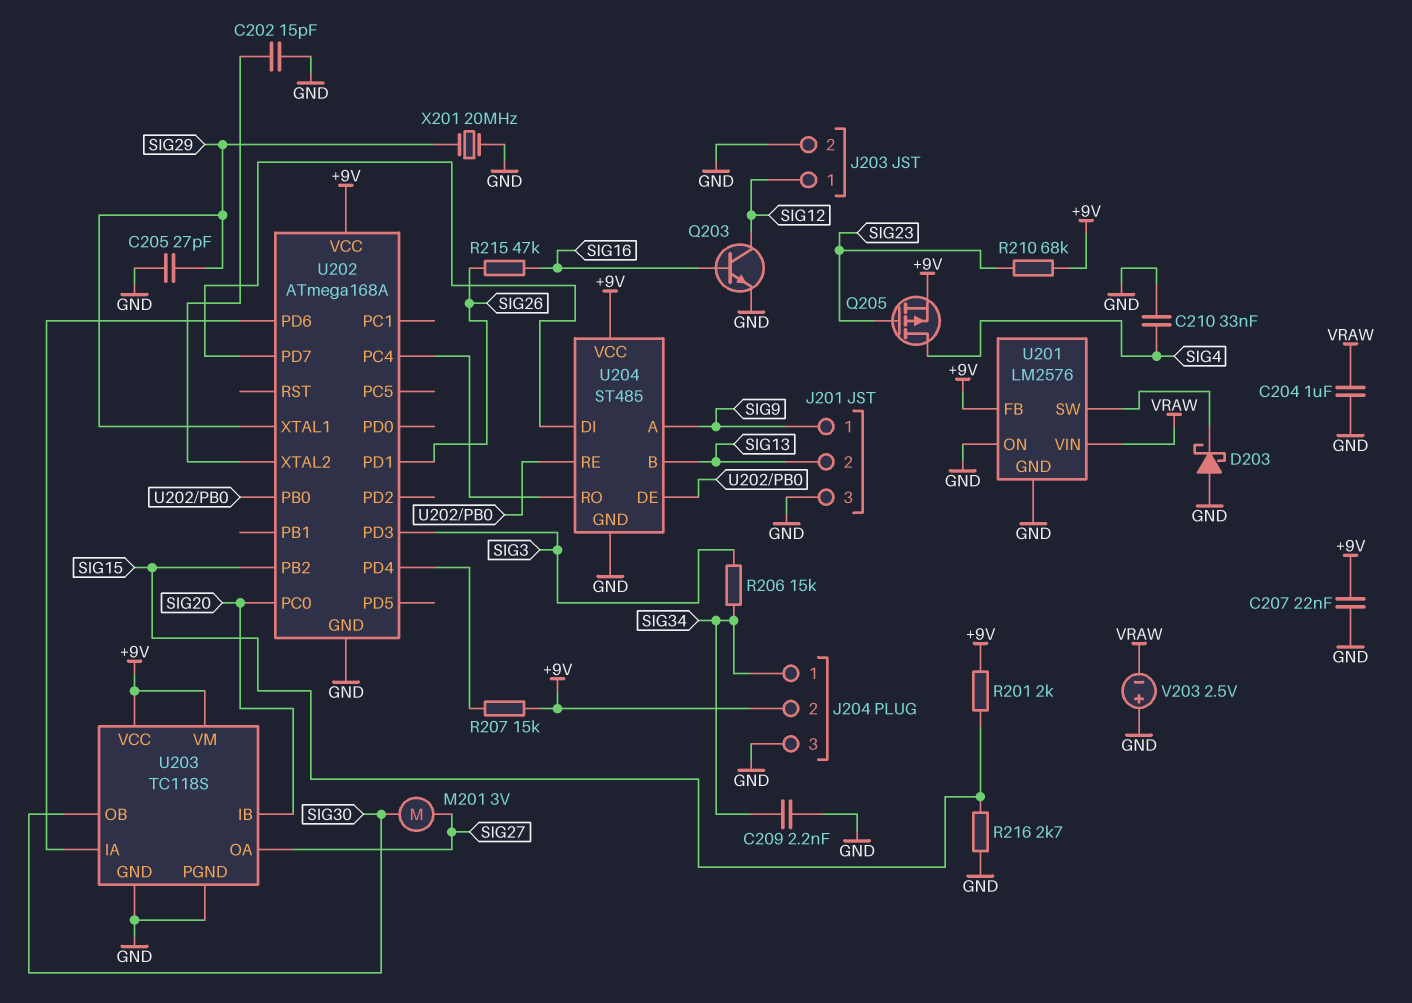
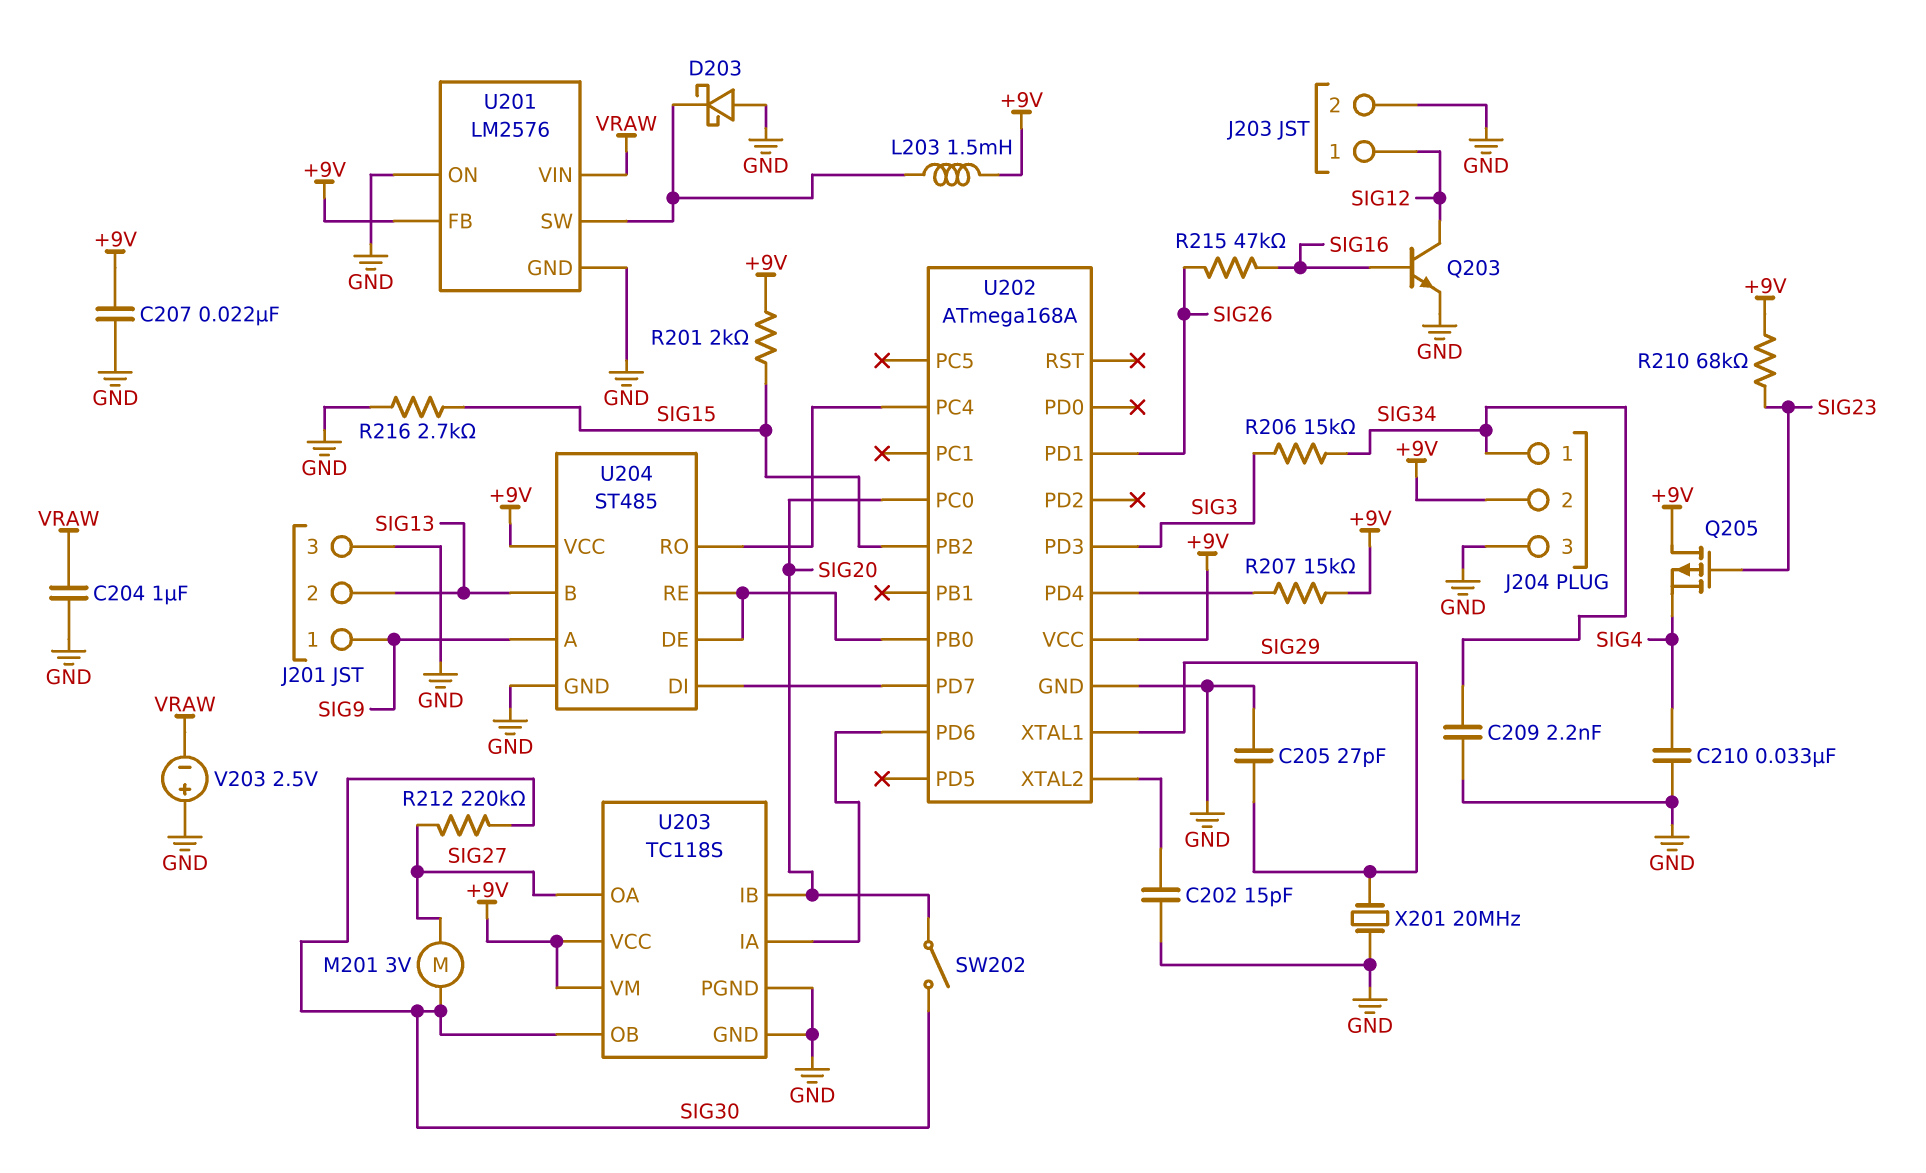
L203: none -> 1.5mH (+9V, U201/SW)
Q205: PMOS (G SIG23, D SIG4, S +9V) -> PMOS (G SIG23, D +9V, S SIG4)
R212: none -> 220k (SIG27, SIG30)
SW202: none -> switch (SIG20, SIG30)

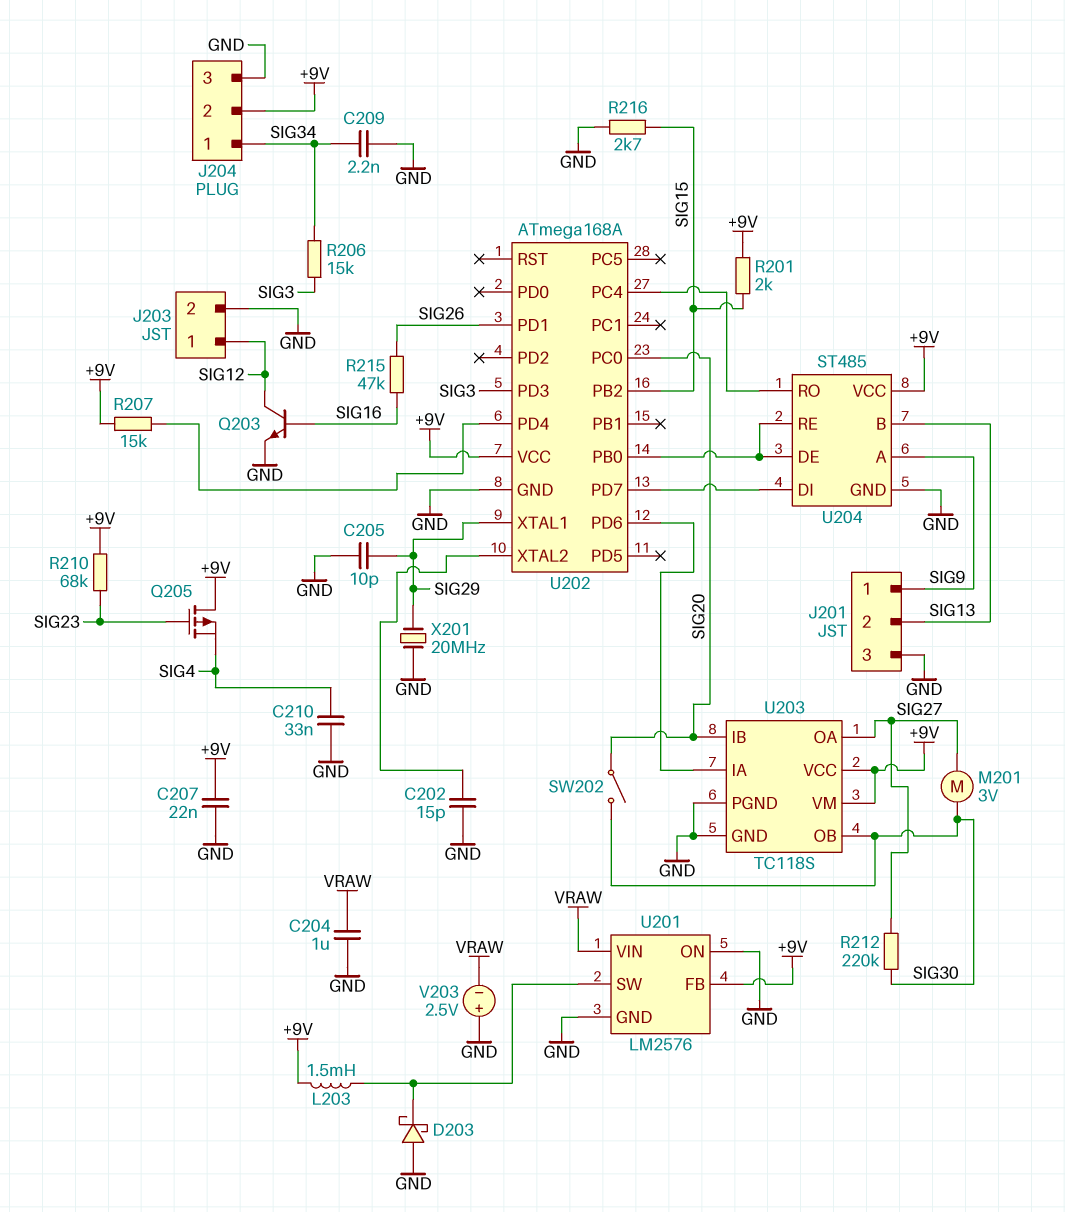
C205: 27pF (GND, SIG29) -> 10pF (GND, SIG29)

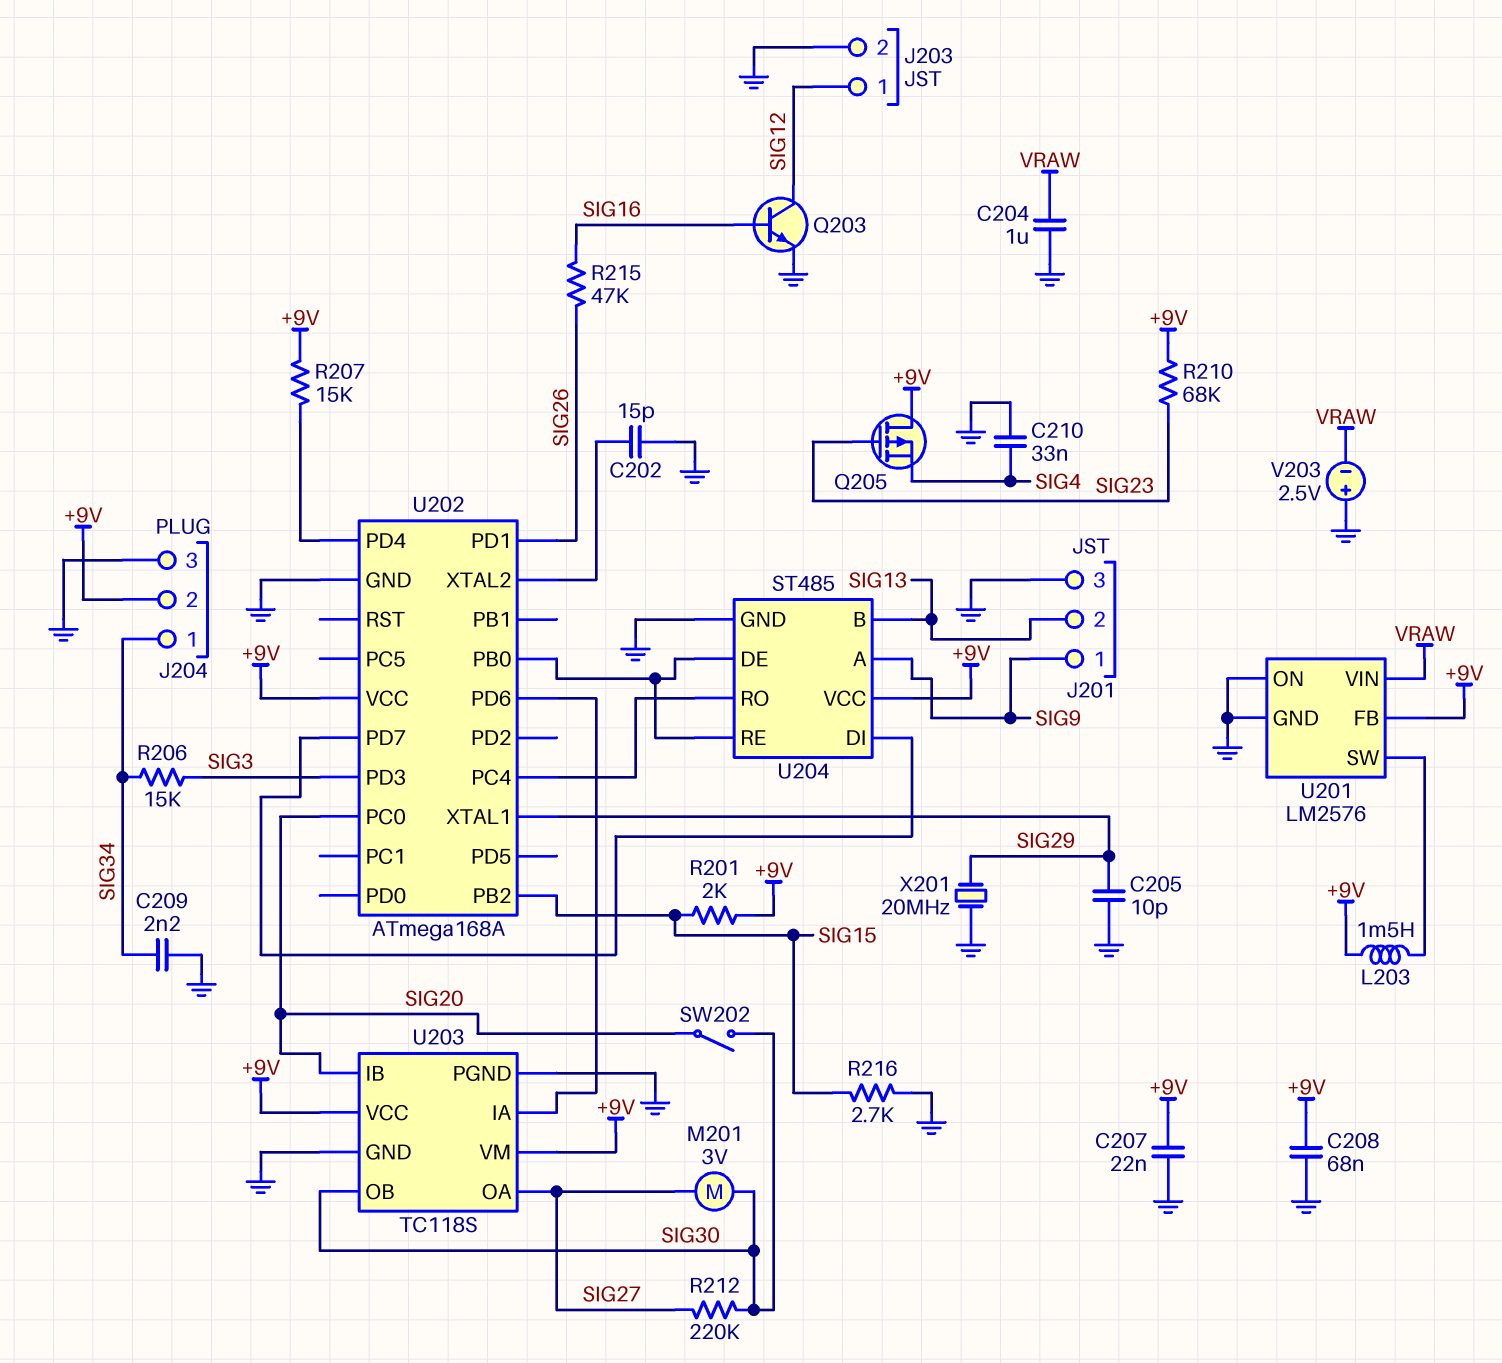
C208: none -> 68nF (+9V, GND)
D203: schottky (A GND, K U201/SW) -> none

